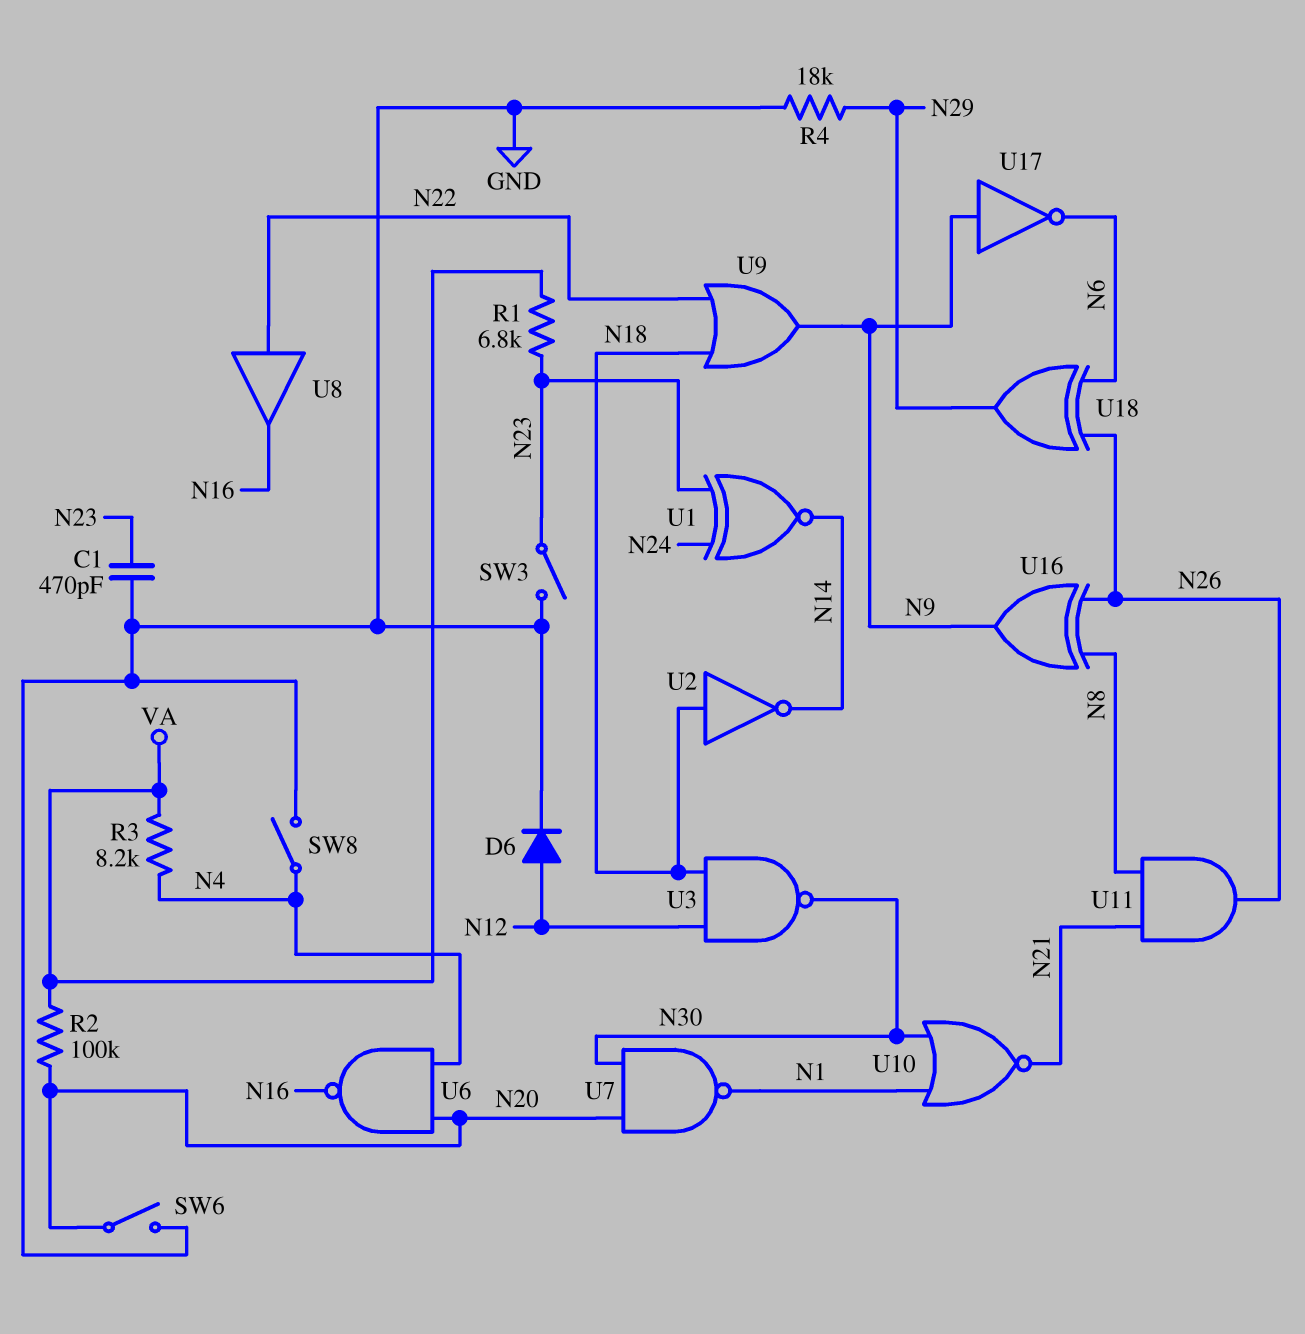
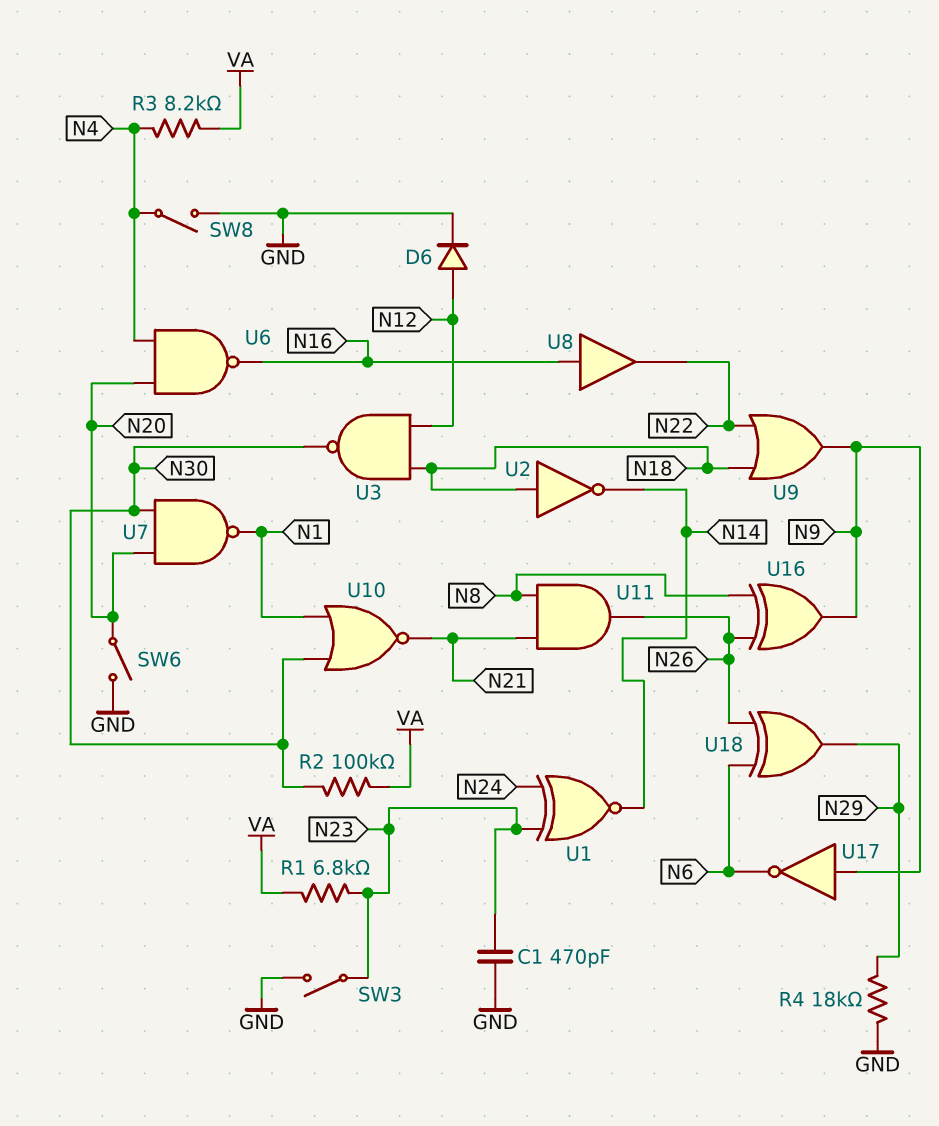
R2: 100k (N20, VA) -> 100k (N30, VA)
U8: buffer (in N22, out N16) -> buffer (in N16, out N22)

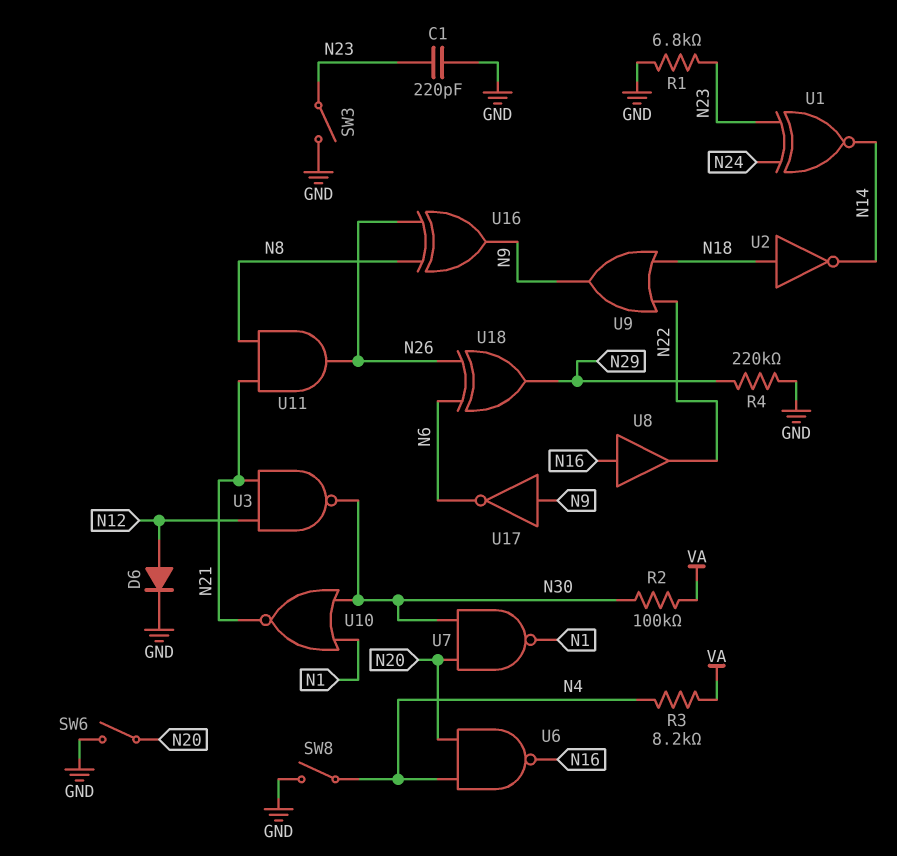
C1: 470pF (GND, N23) -> 220pF (GND, N23)
R1: 6.8k (N23, VA) -> 6.8k (GND, N23)
R4: 18k (GND, N29) -> 220k (GND, N29)
U3: NAND (in N12, in N18, out N30) -> NAND (in N12, in N21, out N30)

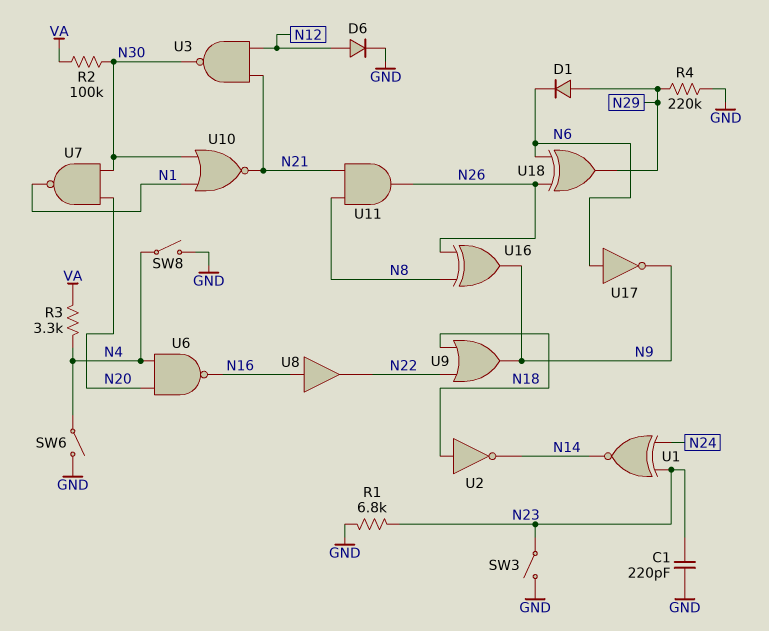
D1: none -> diode (A N29, K N6)
R3: 8.2k (N4, VA) -> 3.3k (N4, VA)
SW6: switch (GND, N20) -> switch (GND, N4)
U17: NOT (in N9, out N6) -> NOT (in N6, out N9)

